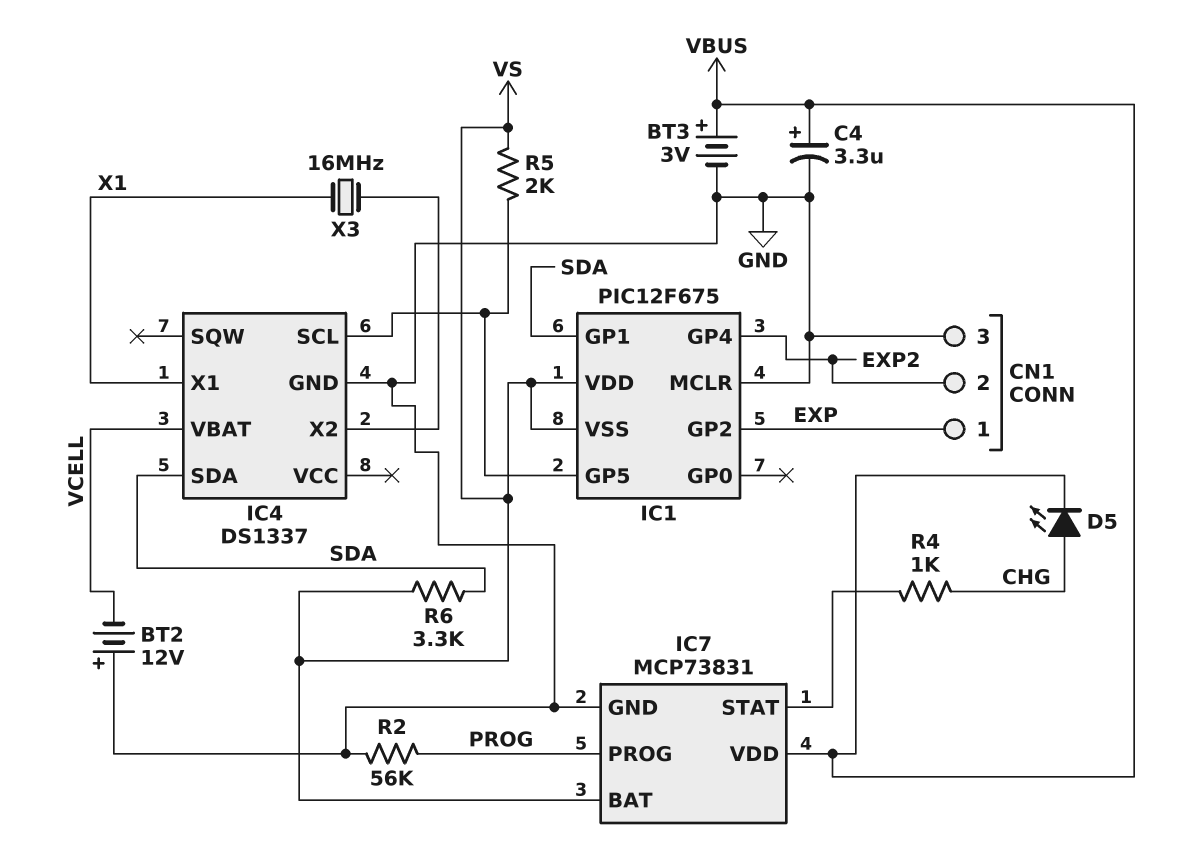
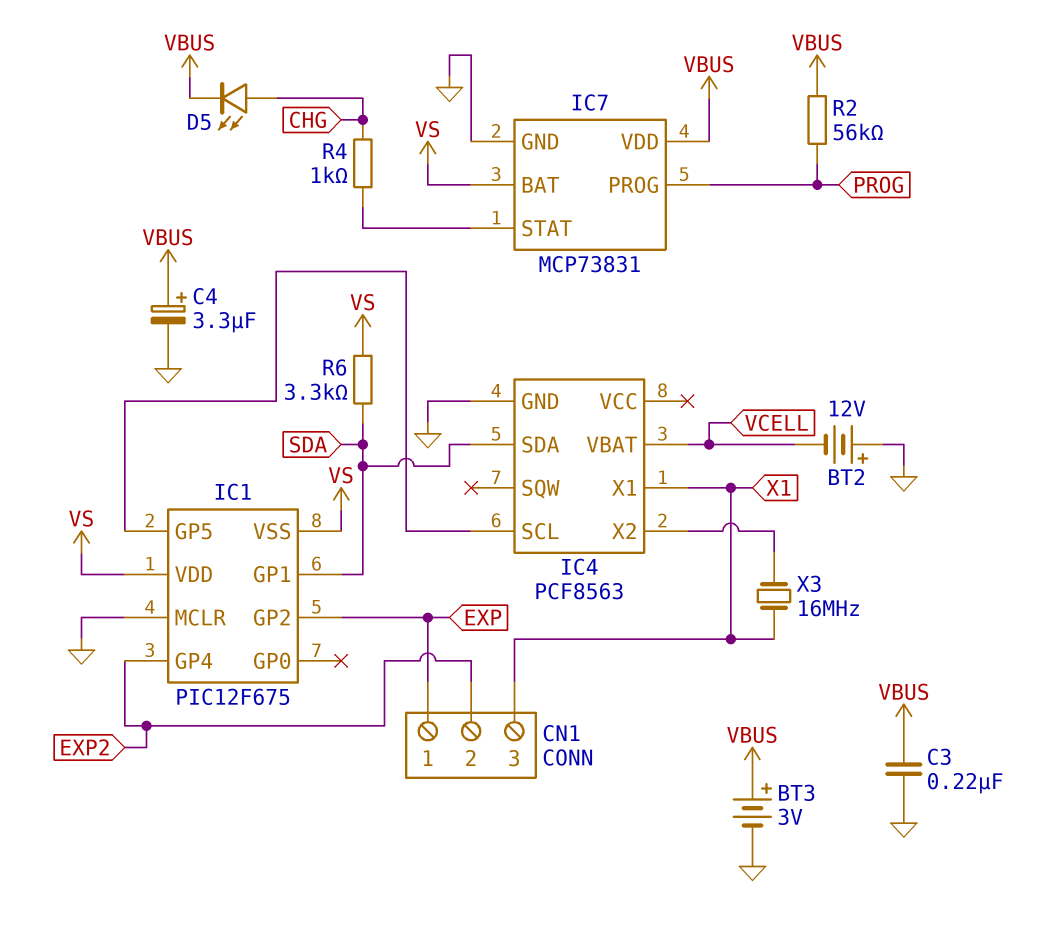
C3: none -> 220nF (GND, VBUS)
CN1 pin 3: GND -> X1
IC4: DS1337 -> PCF8563
R2: 56k (GND, PROG) -> 56k (PROG, VBUS)
R5: 2k (IC1/GP5, VS) -> none

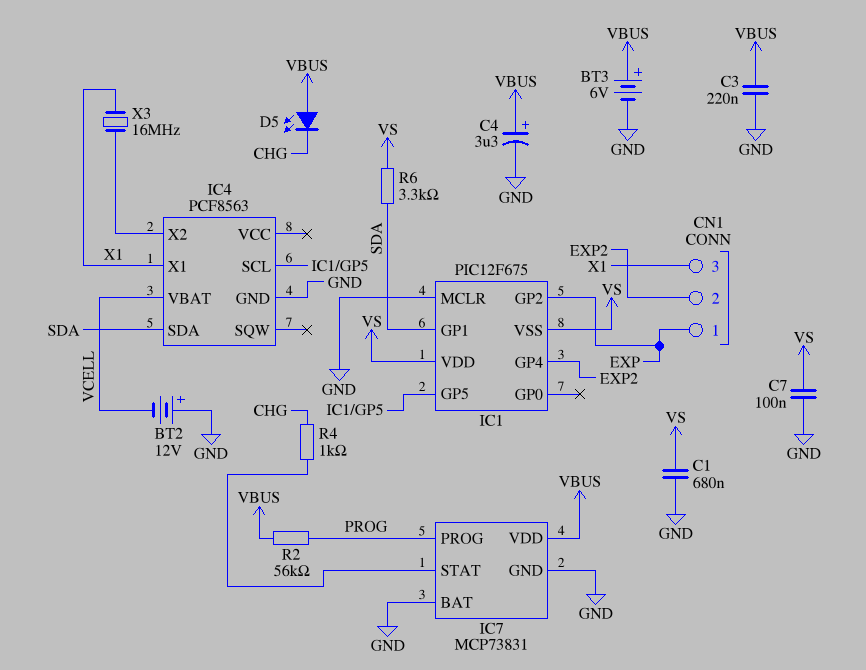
BT3: 3V (plus VBUS, minus GND) -> 6V (plus VBUS, minus GND)
C1: none -> 680nF (GND, VS)
C7: none -> 100nF (GND, VS)
D5: LED (A CHG, K VBUS) -> LED (A VBUS, K CHG)
IC7 pin BAT: VS -> GND

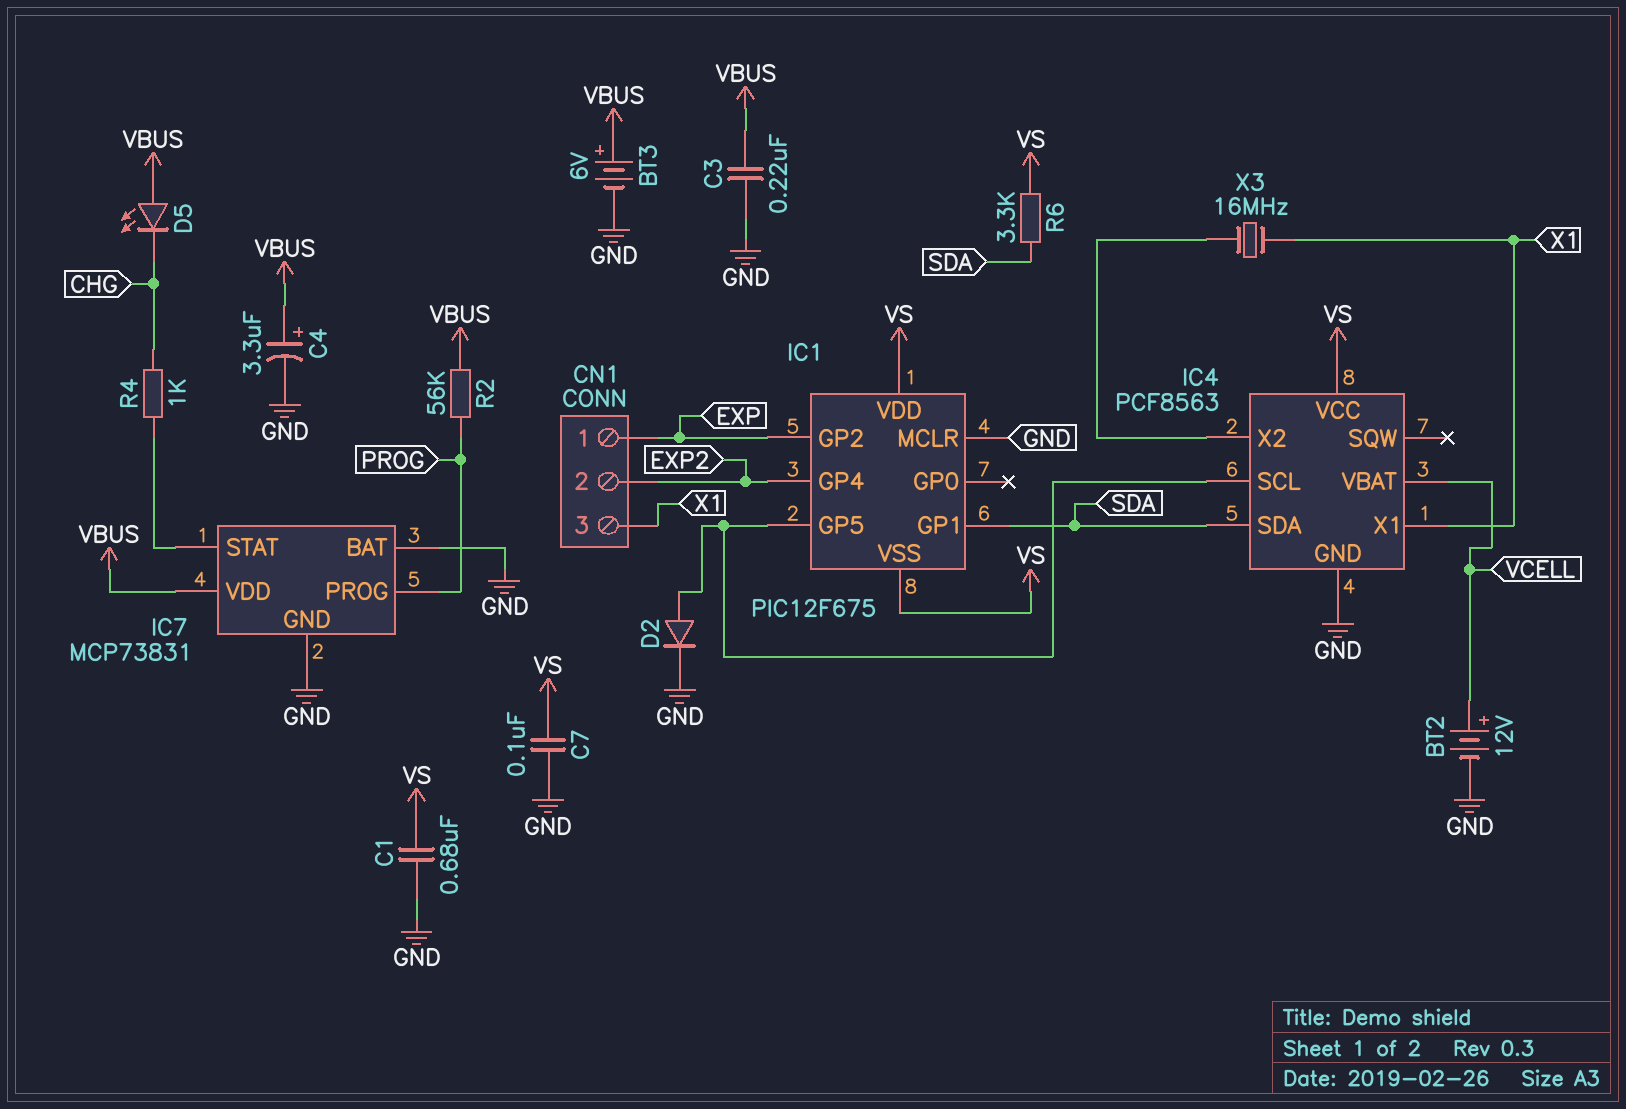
BT2: 12V (plus GND, minus VCELL) -> 12V (plus VCELL, minus GND)
D2: none -> diode (A IC1/GP5, K GND)
IC4 pin VCC: none -> VS

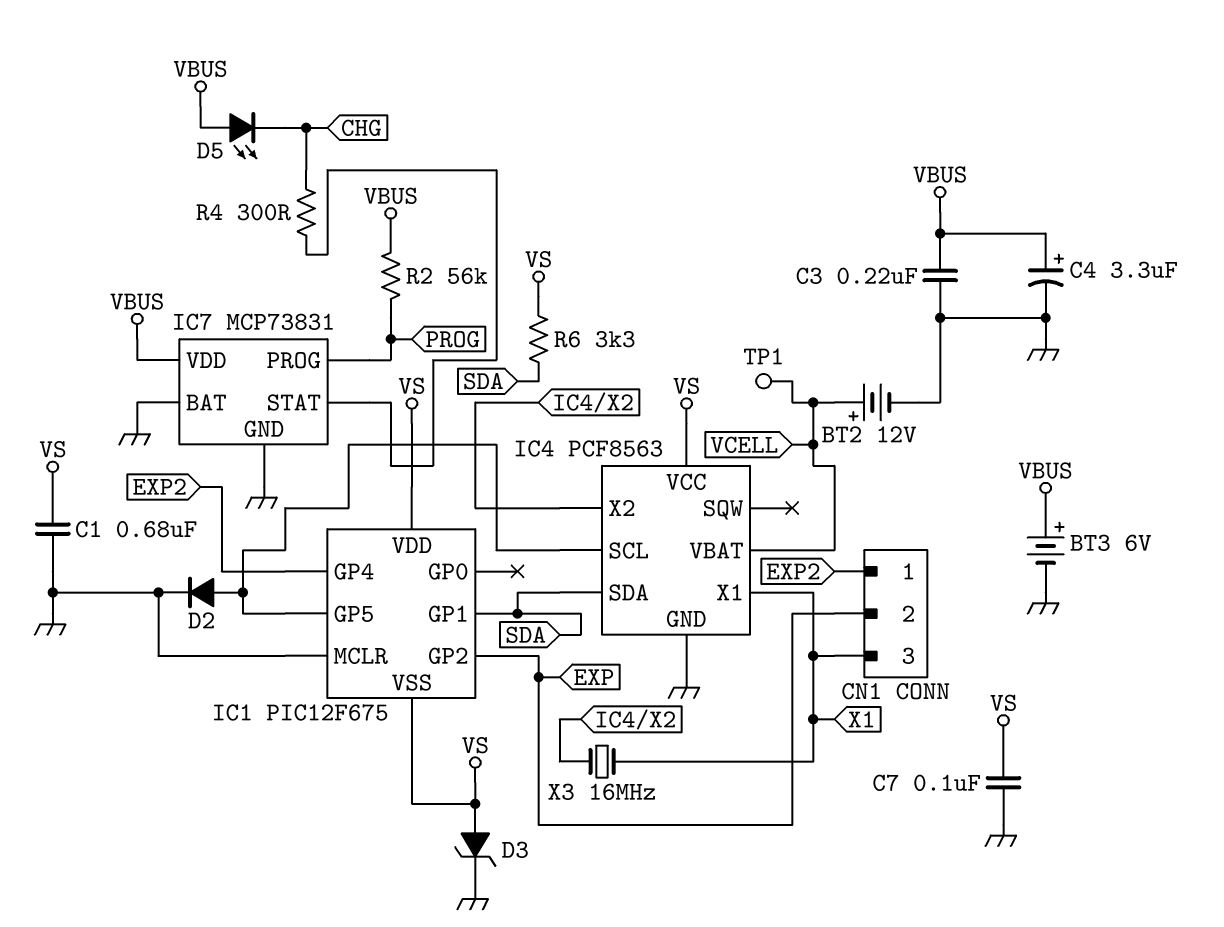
CN1 pin 1: EXP -> EXP2
CN1 pin 2: EXP2 -> EXP
D3: none -> zener (A VS, K GND)
R4: 1k (CHG, IC7/STAT) -> 300 (CHG, IC7/STAT)
TP1: none -> test point (VCELL)

